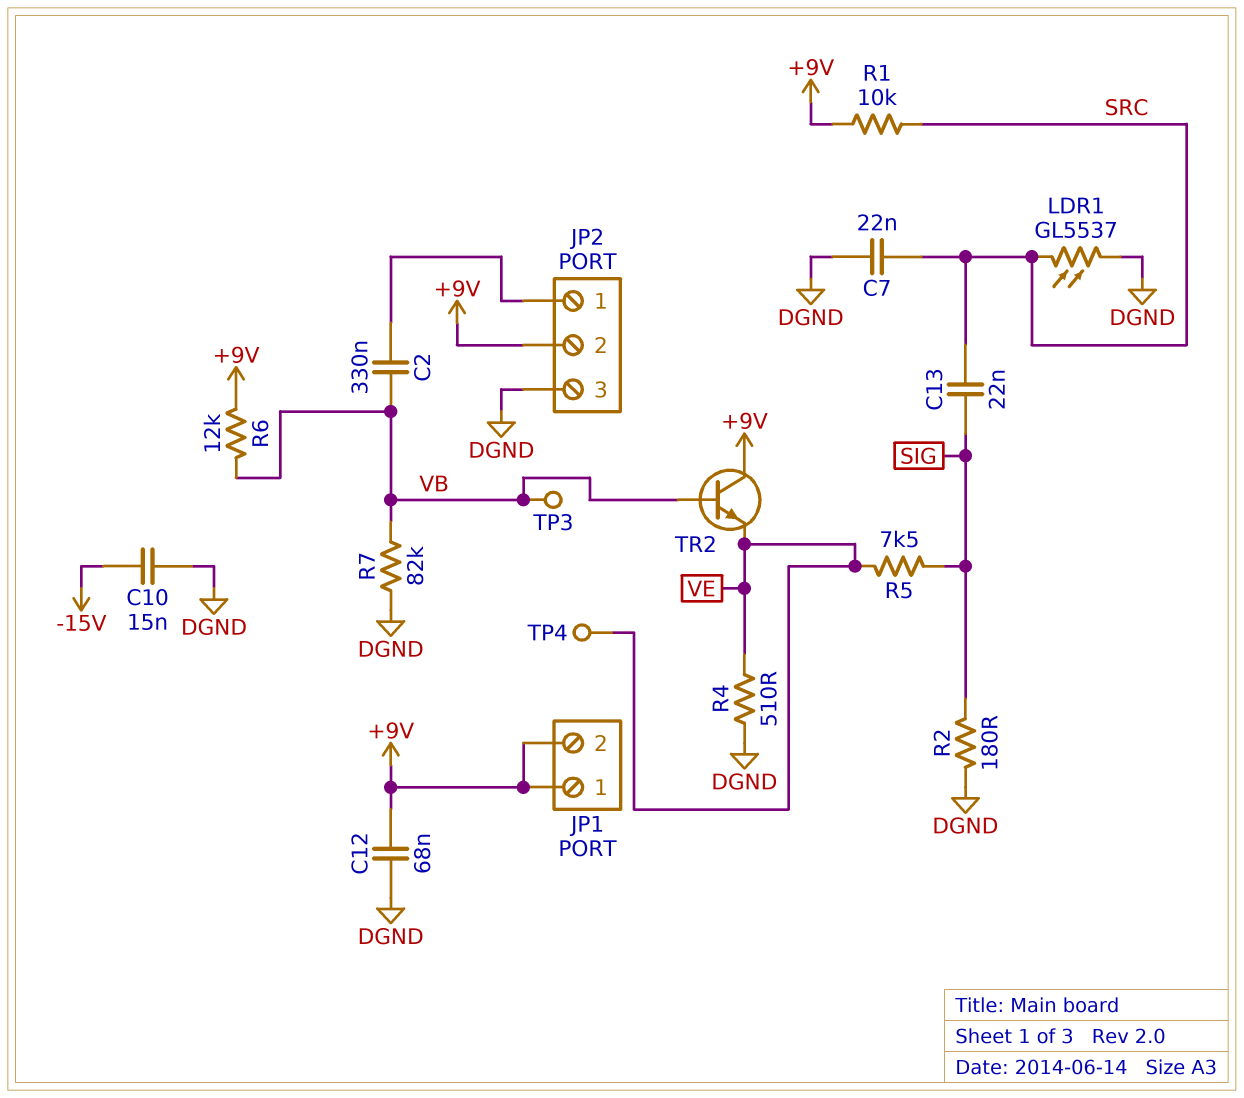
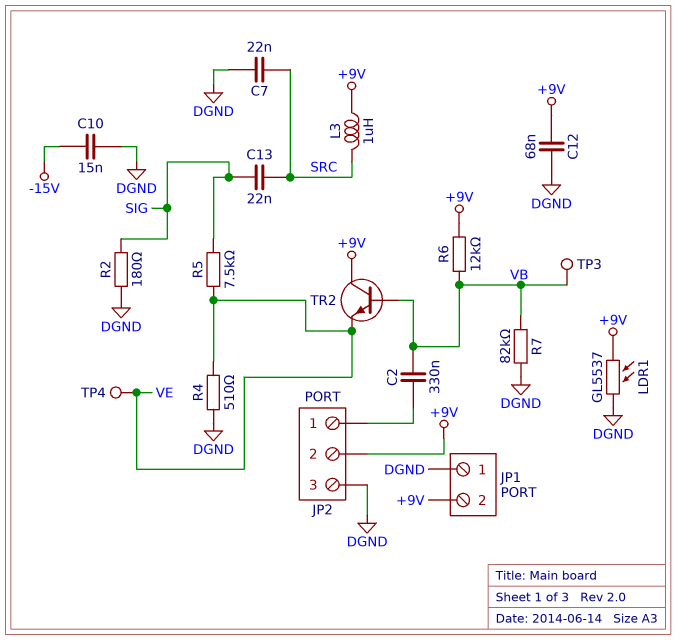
JP1 pin 1: +9V -> DGND
L3: none -> 1uH (+9V, SRC)
LDR1: GL5537 (DGND, SRC) -> GL5537 (+9V, DGND)
R1: 10k (+9V, SRC) -> none

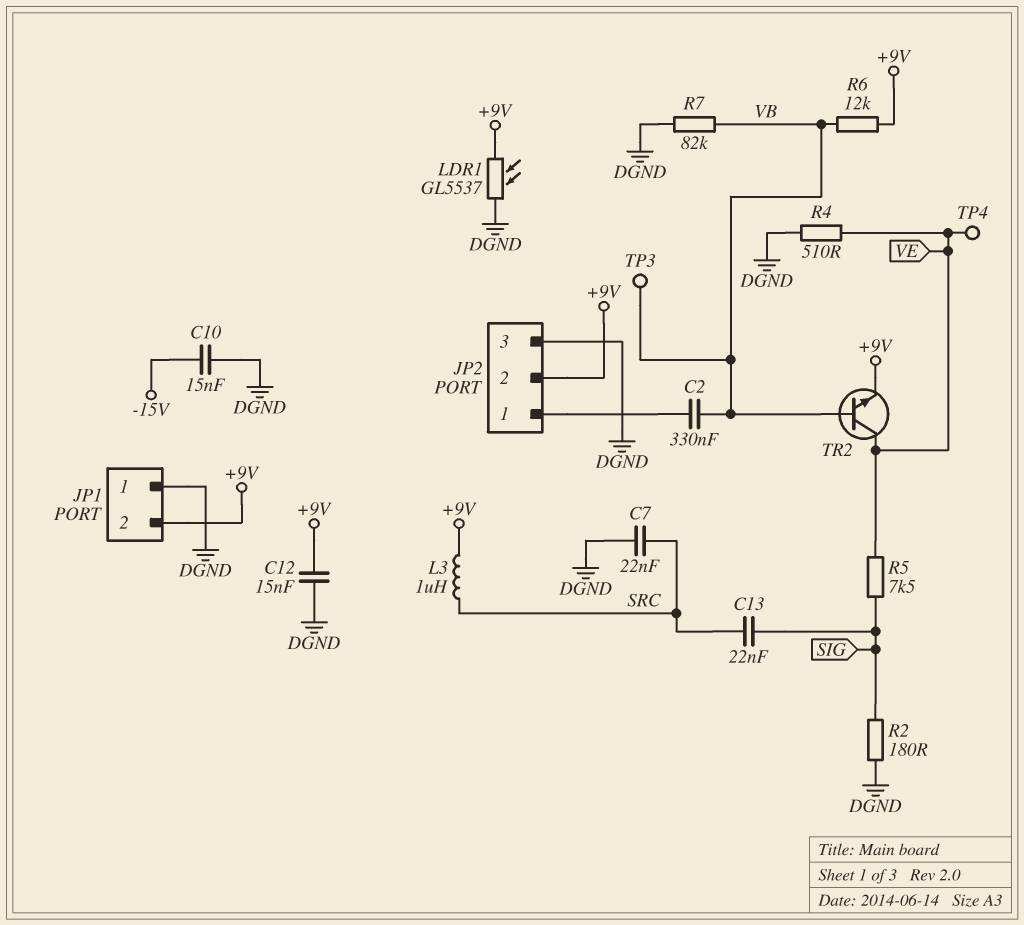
C12: 68nF (+9V, DGND) -> 15nF (+9V, DGND)
TR2: NPN (B VB, C +9V, E VE) -> NPN (B VB, C VE, E +9V)

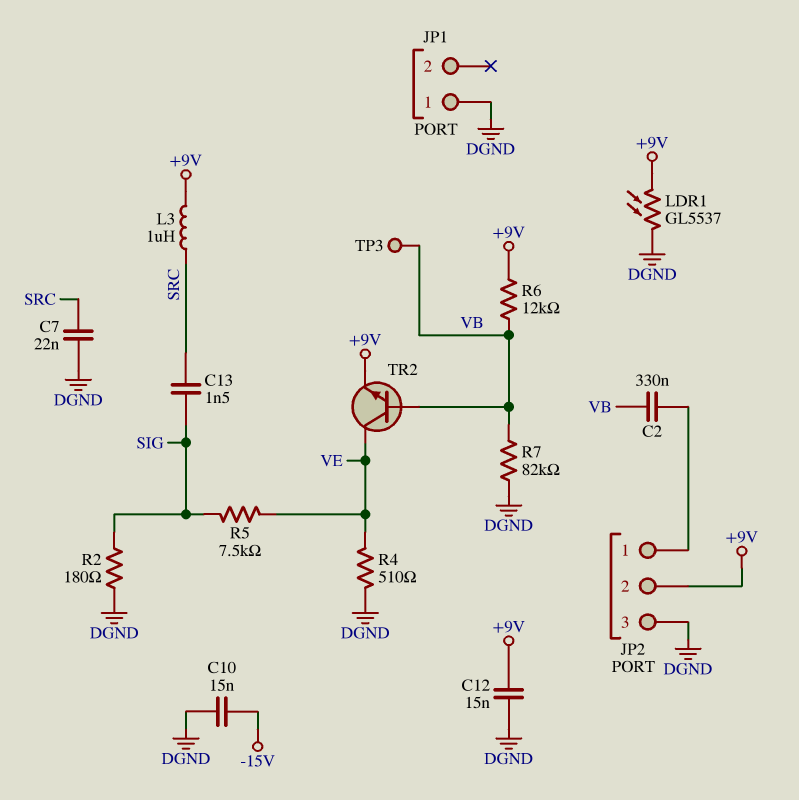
C13: 22nF (SIG, SRC) -> 1.5nF (SIG, SRC)
JP1 pin 2: +9V -> none
TP4: test point (VE) -> none

